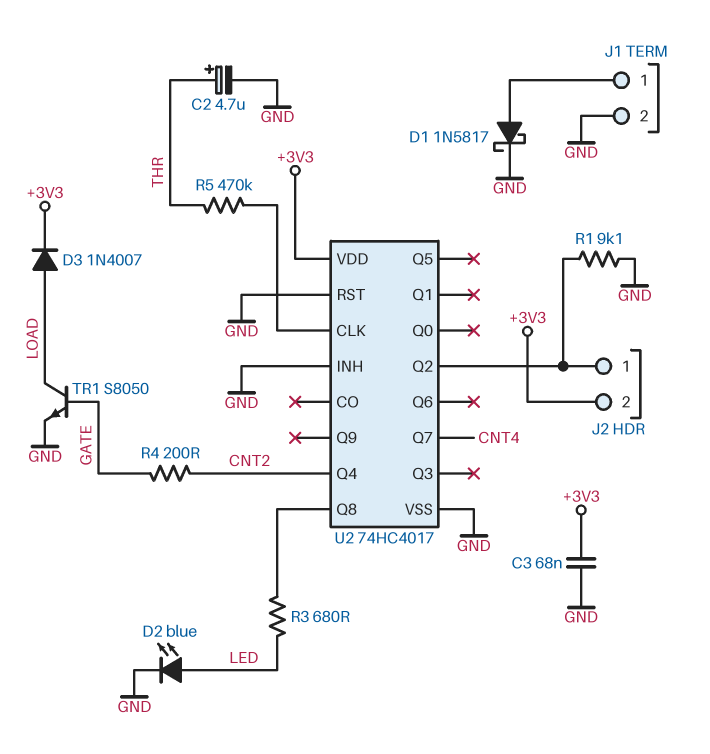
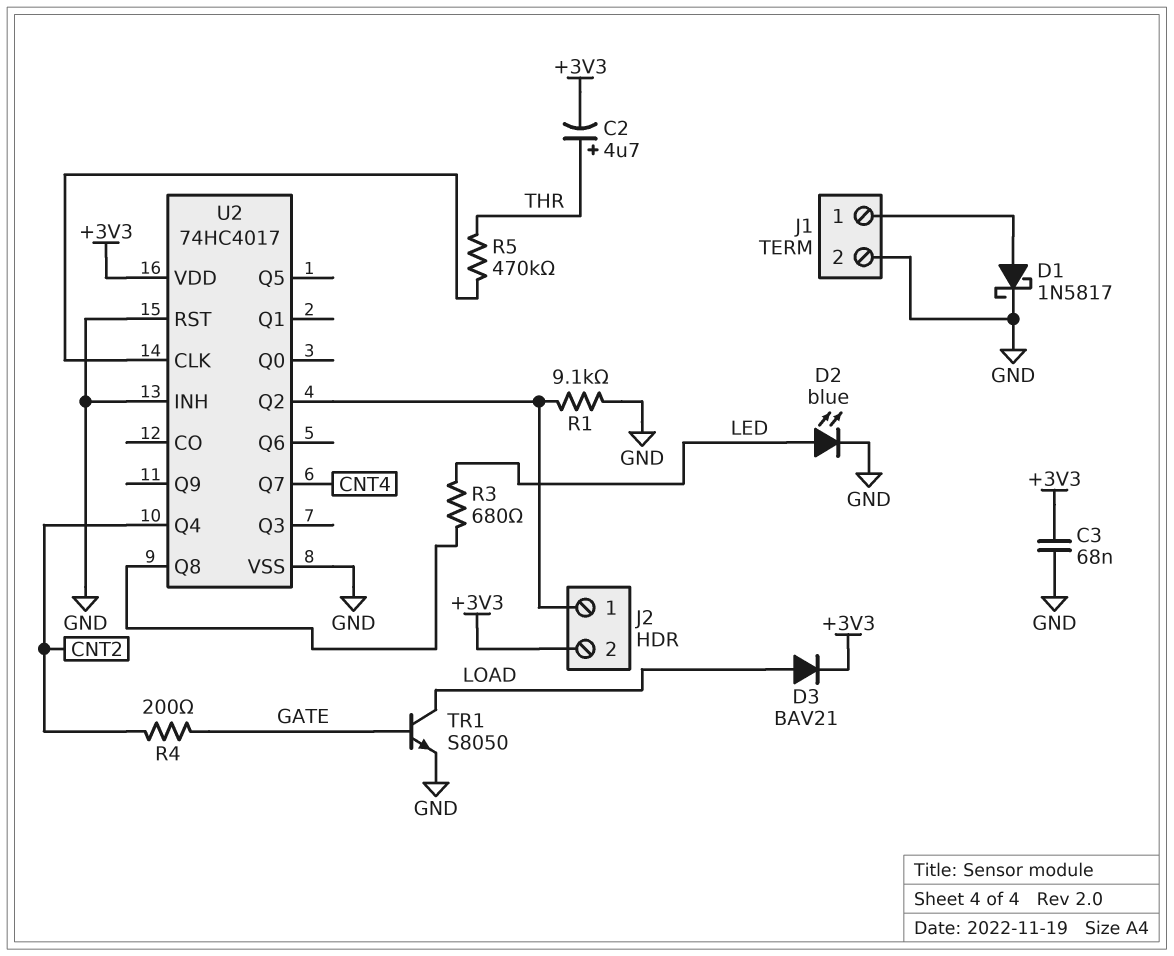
C2: 4.7uF (plus THR, minus GND) -> 4.7uF (plus THR, minus +3V3)
D3: diode 1N4007 (A LOAD, K +3V3) -> diode BAV21 (A LOAD, K +3V3)

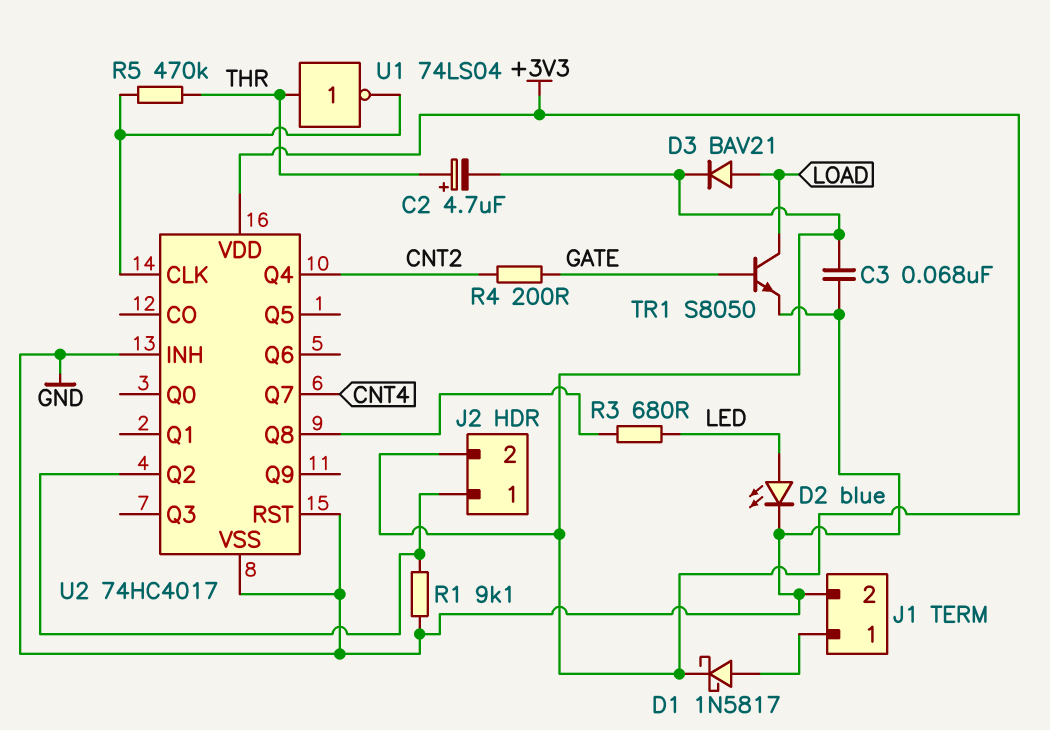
D1: schottky 1N5817 (A J1/1, K GND) -> schottky 1N5817 (A J1/1, K +3V3)
U1: none -> NOT 74LS04 (in THR, out U2/CLK)

